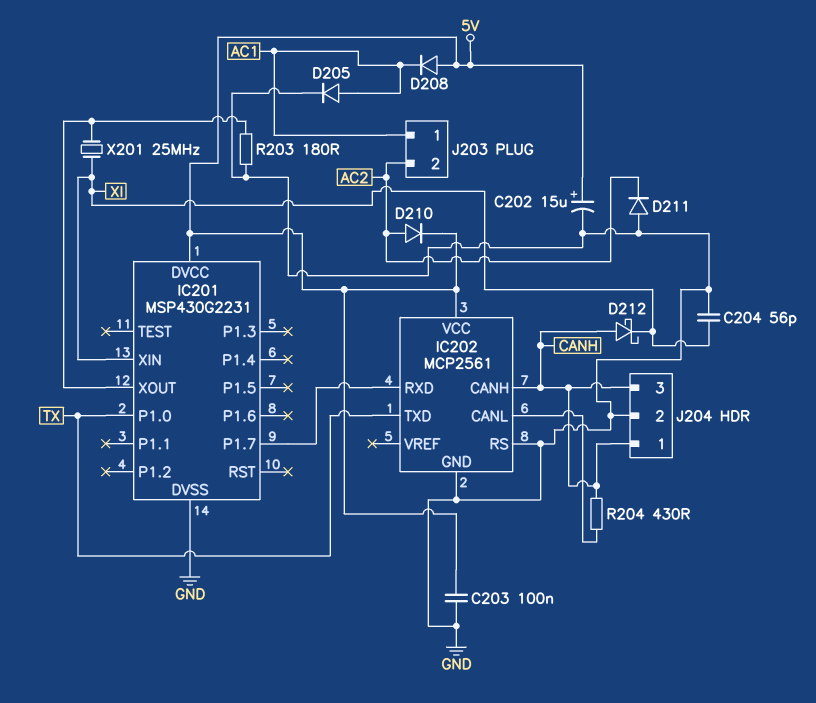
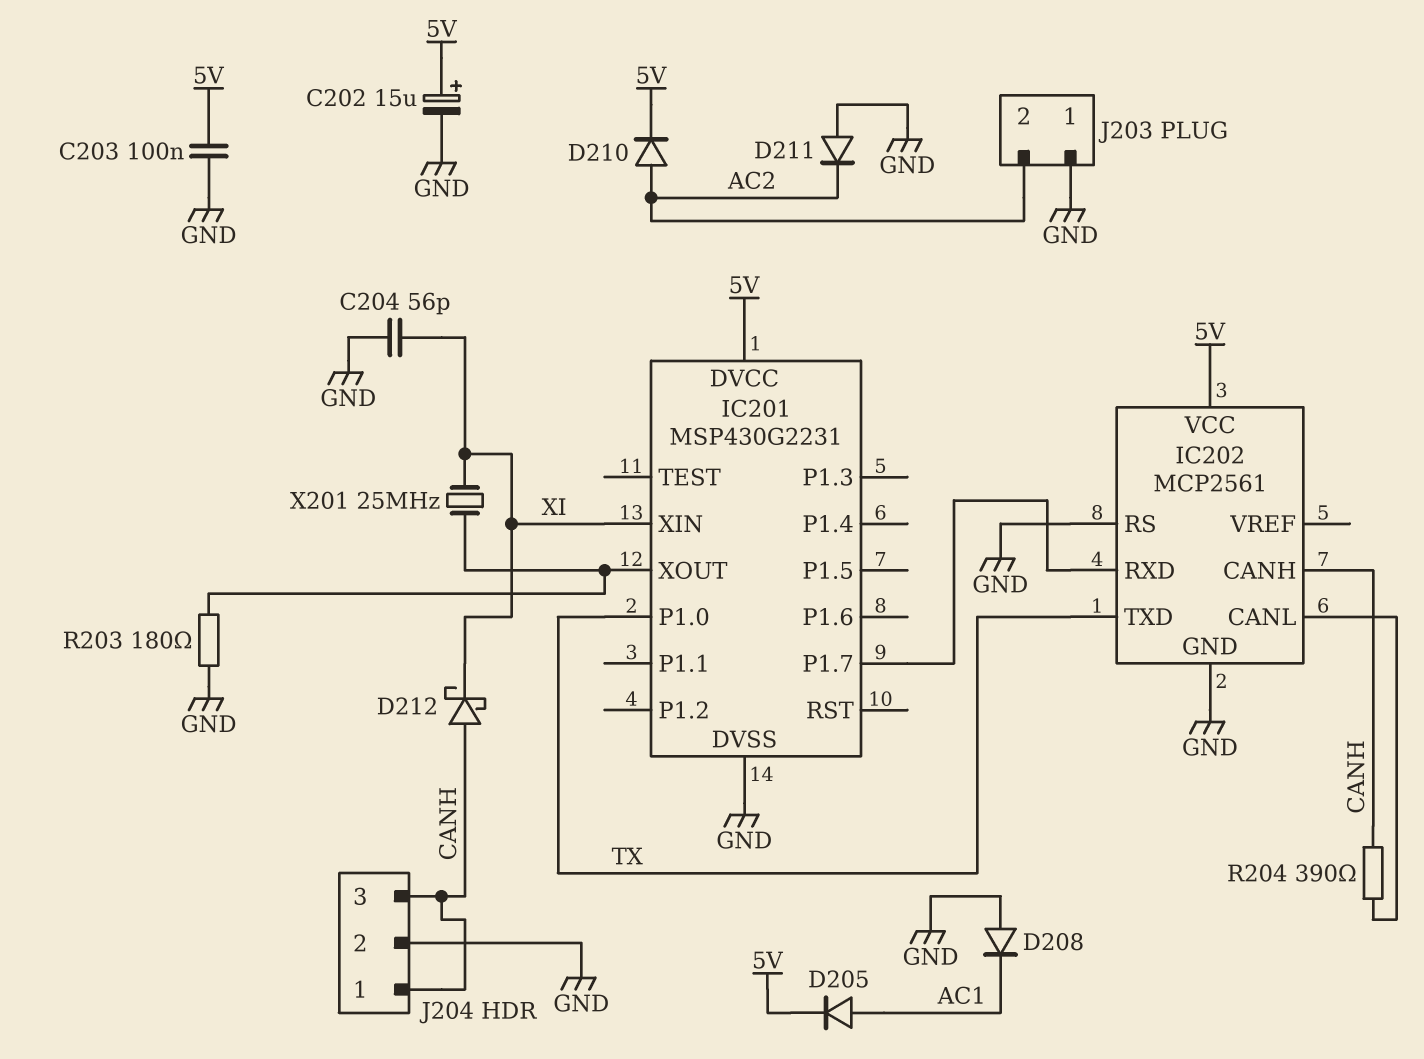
D205: diode (A AC1, K GND) -> diode (A AC1, K 5V)
D208: diode (A 5V, K AC1) -> diode (A GND, K AC1)
J203 pin 1: AC1 -> GND
R204: 430 (CANH, IC202/CANL) -> 390 (CANH, IC202/CANL)

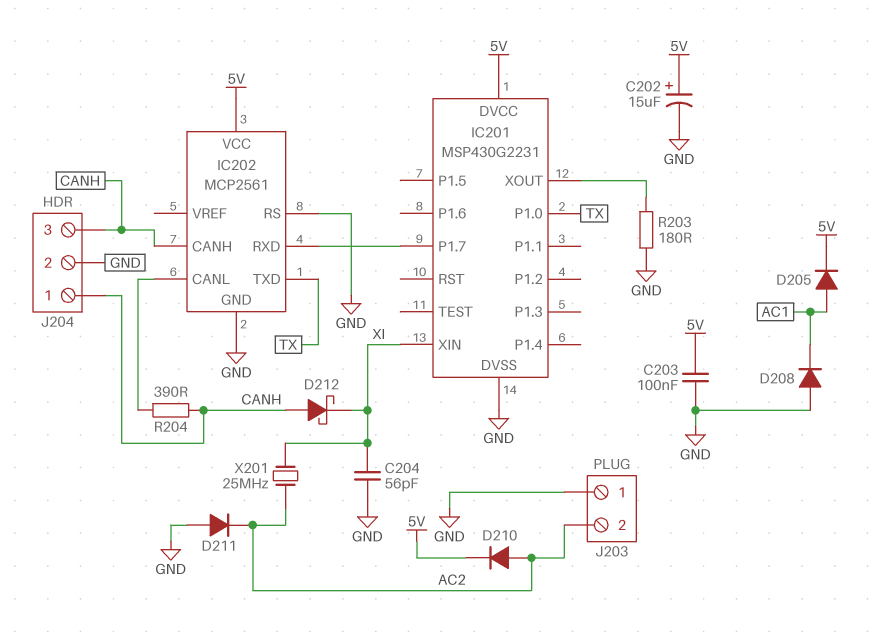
X201: 25MHz (IC201/XOUT, XI) -> 25MHz (AC2, XI)

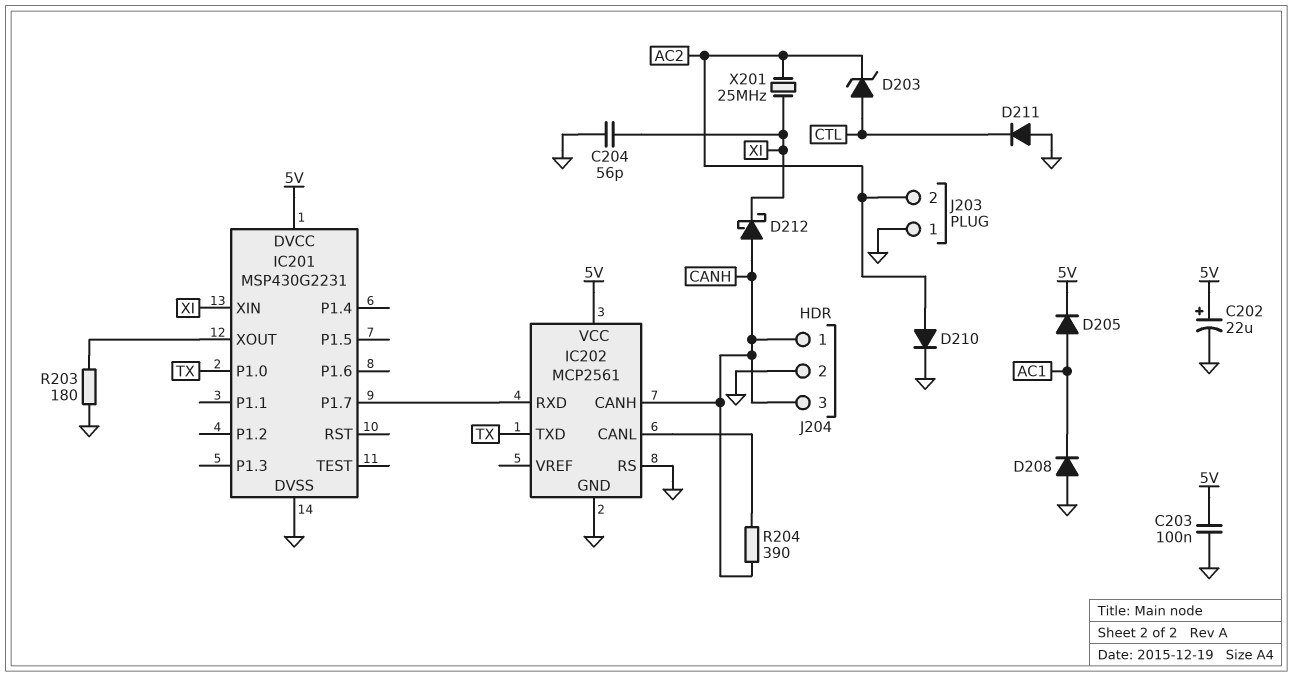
C202: 15uF (plus 5V, minus GND) -> 22uF (plus 5V, minus GND)
D203: none -> zener (A CTL, K AC2)
D210: diode (A AC2, K 5V) -> diode (A AC2, K GND)
D211: diode (A GND, K AC2) -> diode (A GND, K CTL)

